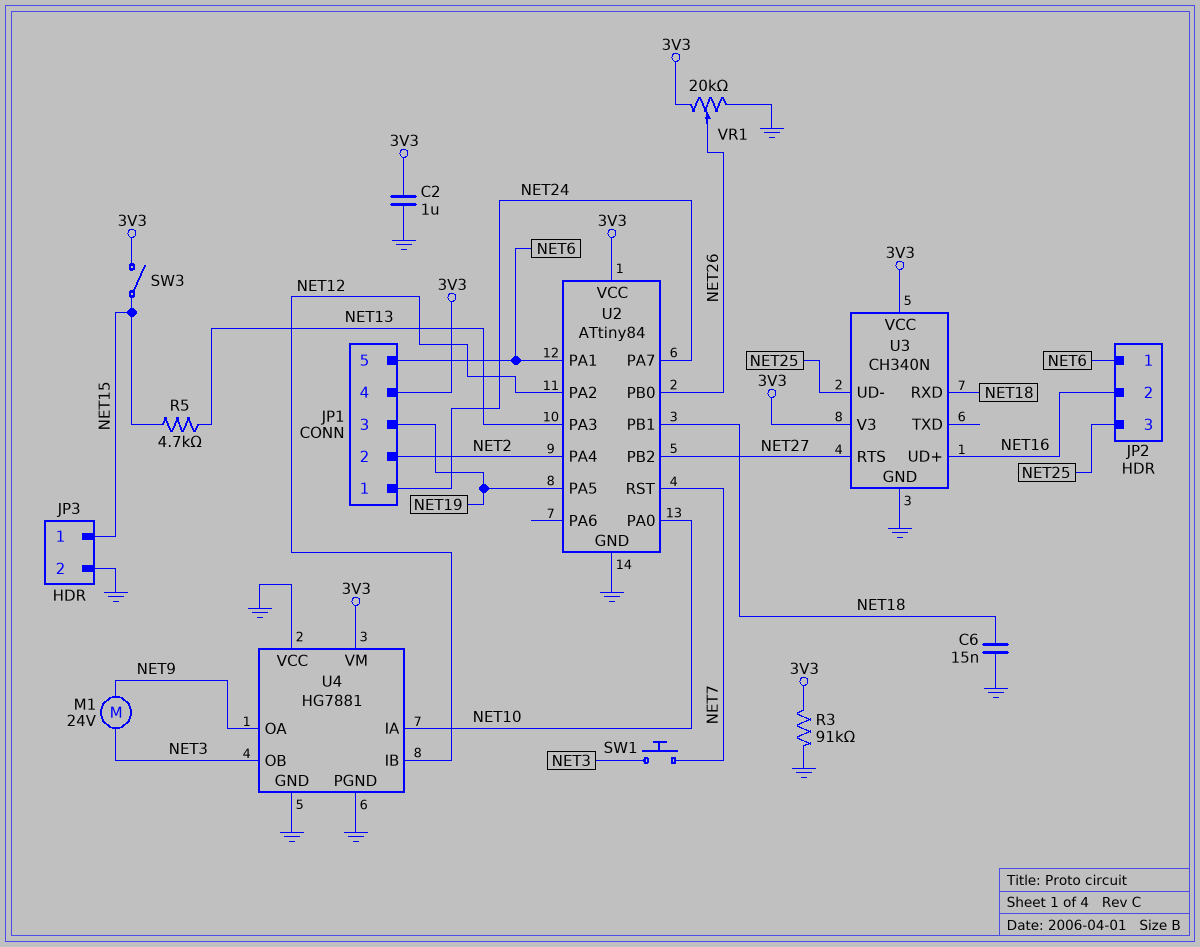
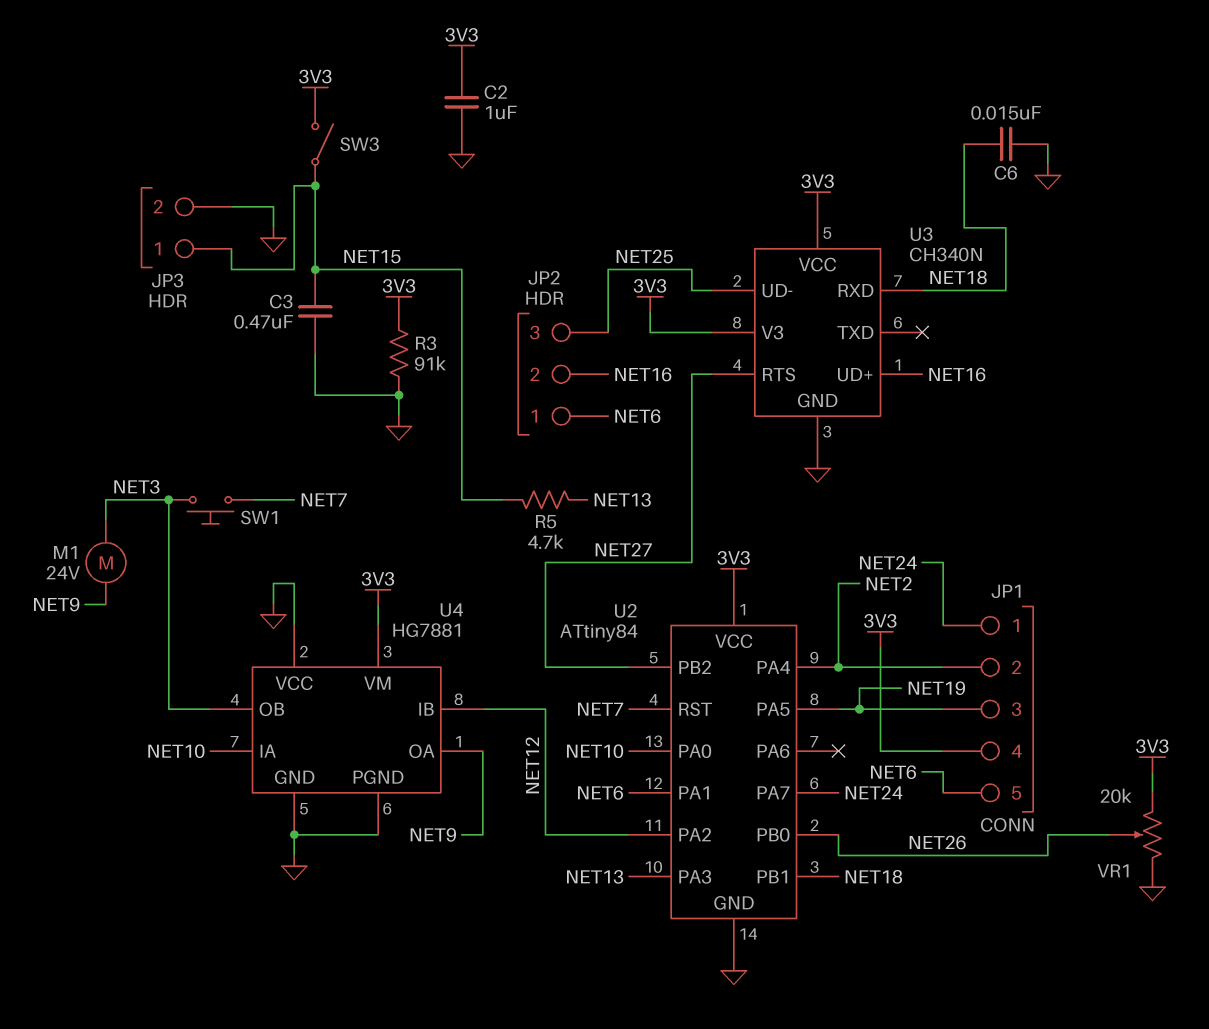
C3: none -> 470nF (GND, NET15)

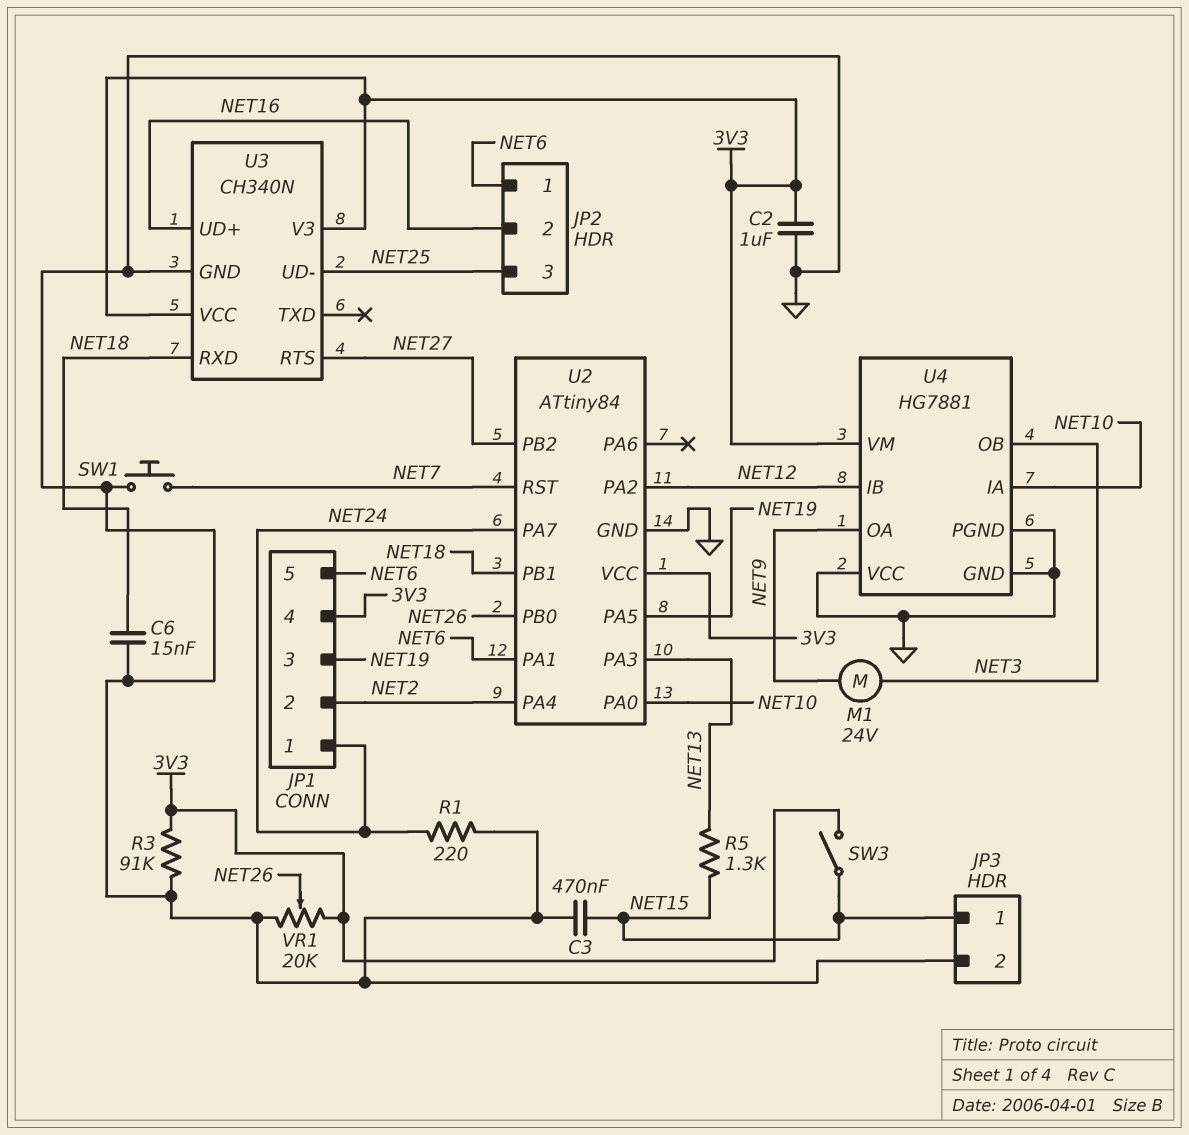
R1: none -> 220 (GND, NET24)
R5: 4.7k (NET13, NET15) -> 1.3k (NET13, NET15)
SW1: button (NET3, NET7) -> button (GND, NET7)

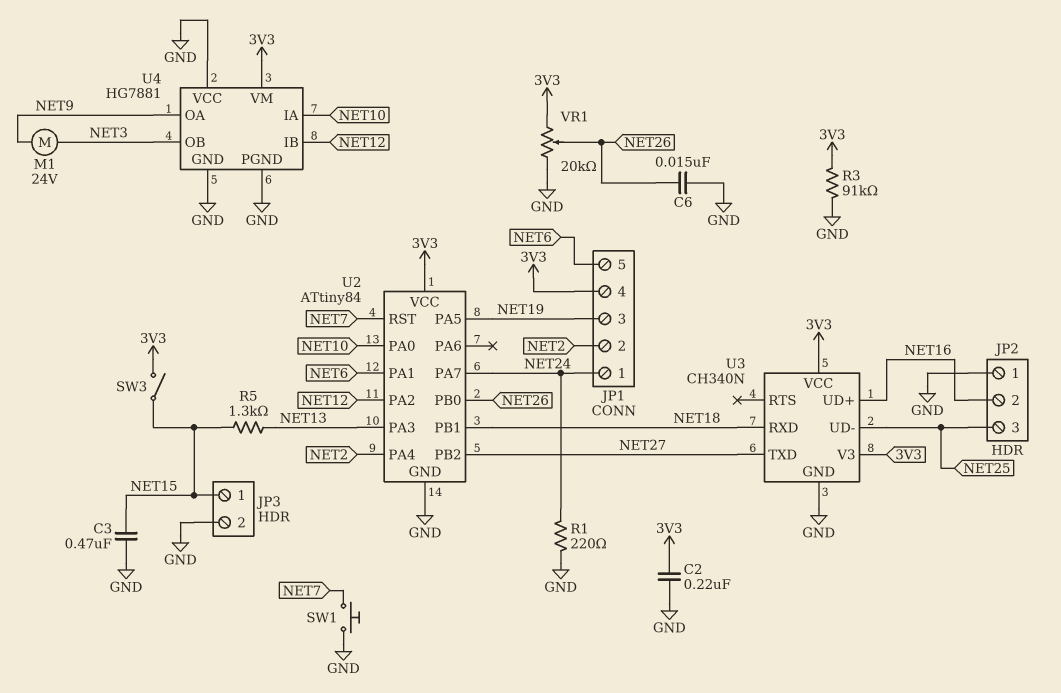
C2: 1uF (3V3, GND) -> 220nF (3V3, GND)
C6: 15nF (GND, NET18) -> 15nF (GND, NET26)
JP2 pin 1: NET6 -> GND
U3 pin RTS: NET27 -> none
U3 pin TXD: none -> NET27

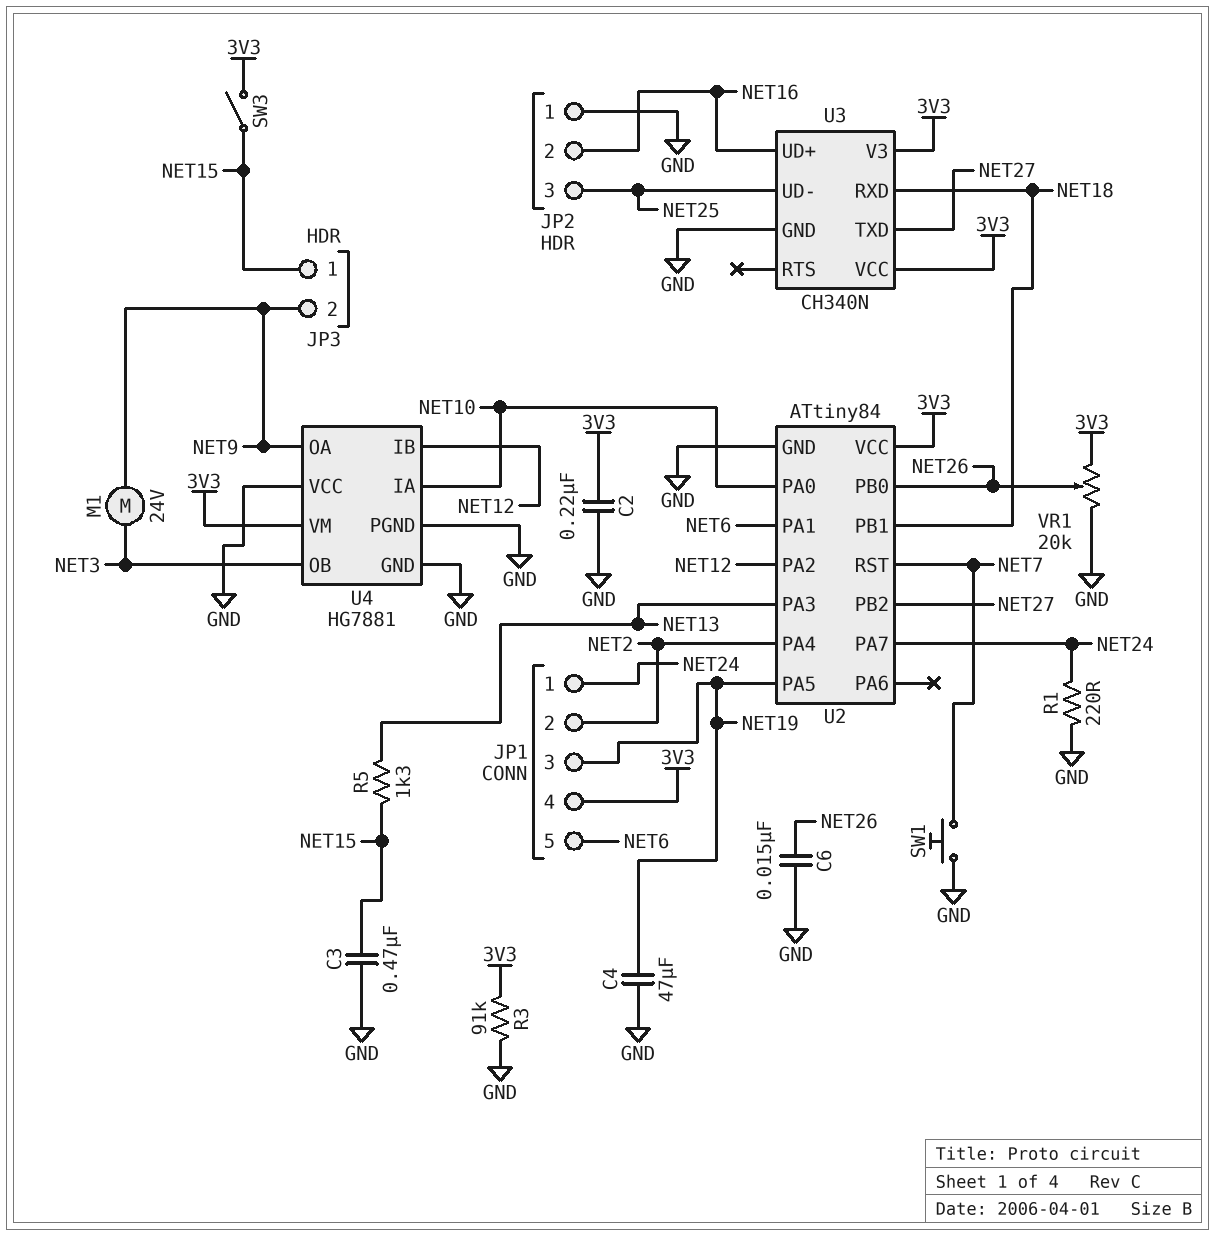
C4: none -> 47uF (GND, NET19)
JP3 pin 2: GND -> NET9

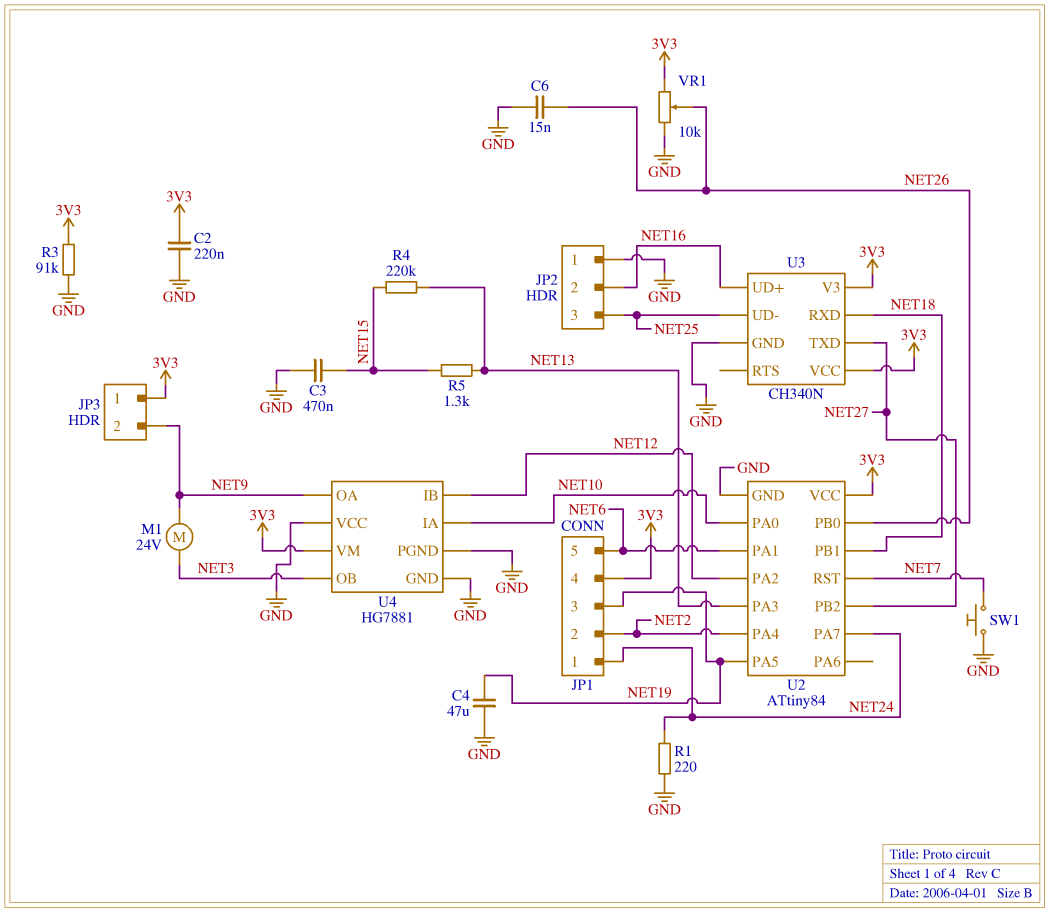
JP3 pin 1: NET15 -> 3V3
R4: none -> 220k (NET13, NET15)
SW3: switch (3V3, NET15) -> none
VR1: 20k (3V3, GND, wiper NET26) -> 10k (3V3, GND, wiper NET26)

